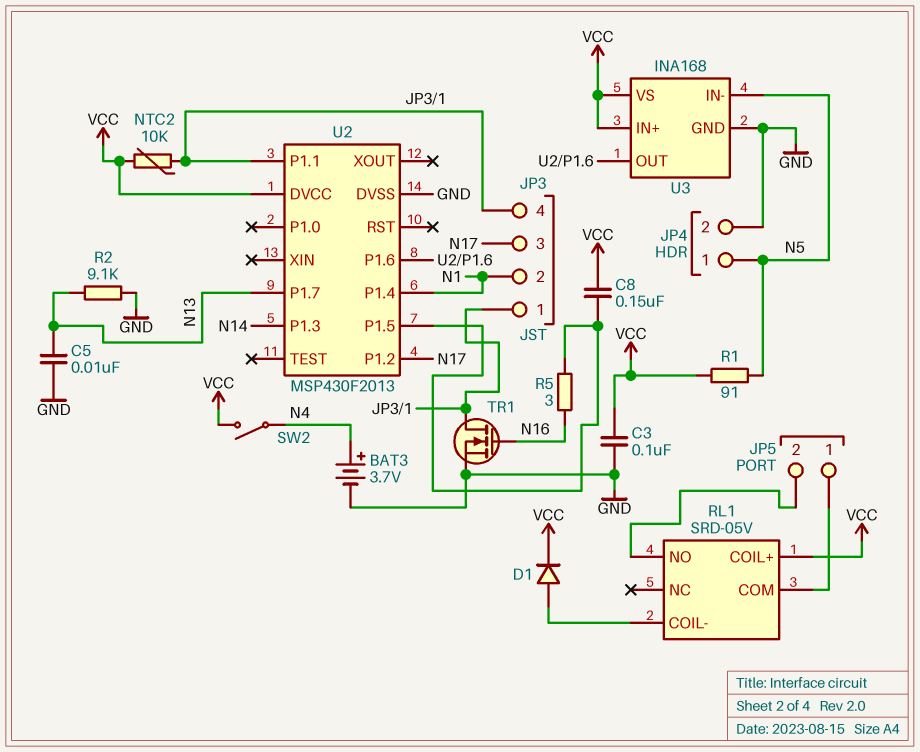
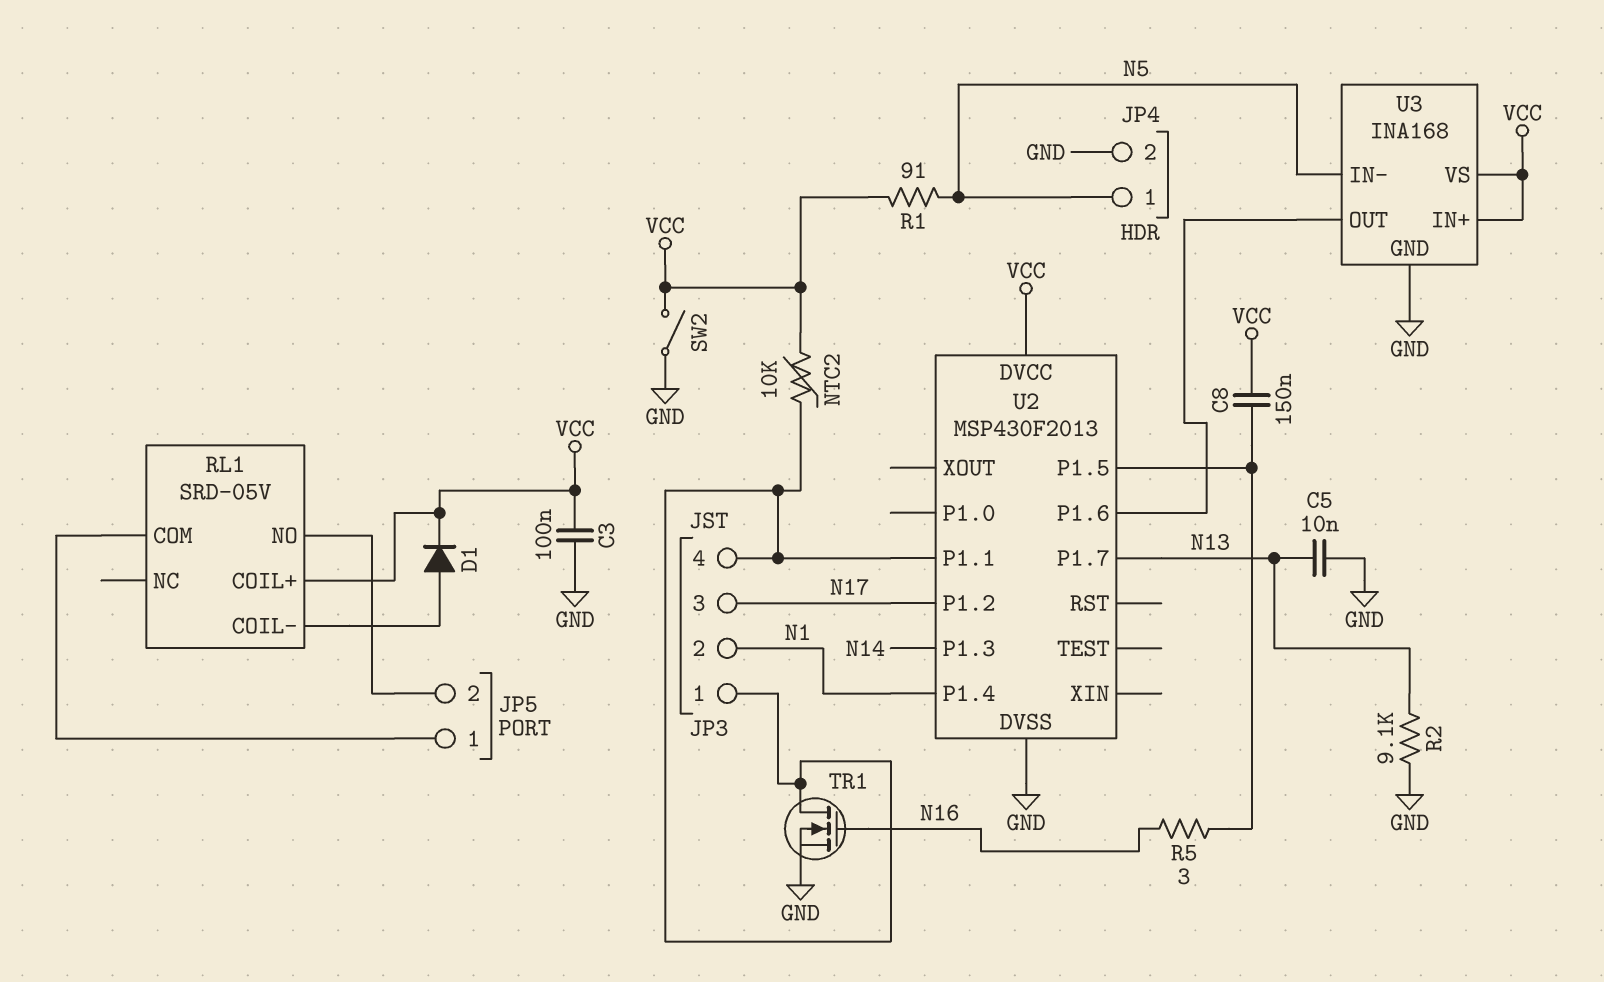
BAT3: 3.7V (plus N4, minus GND) -> none
SW2: switch (N4, VCC) -> switch (GND, VCC)

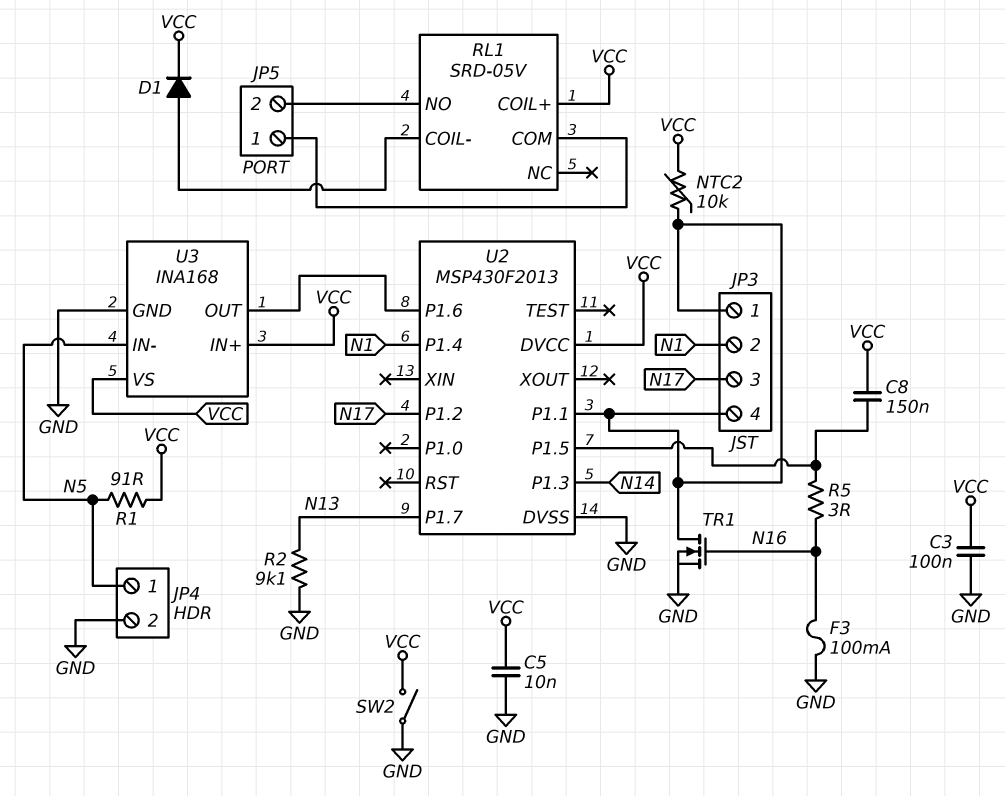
C5: 10nF (GND, N13) -> 10nF (GND, VCC)
F3: none -> 100mA (GND, N16)

